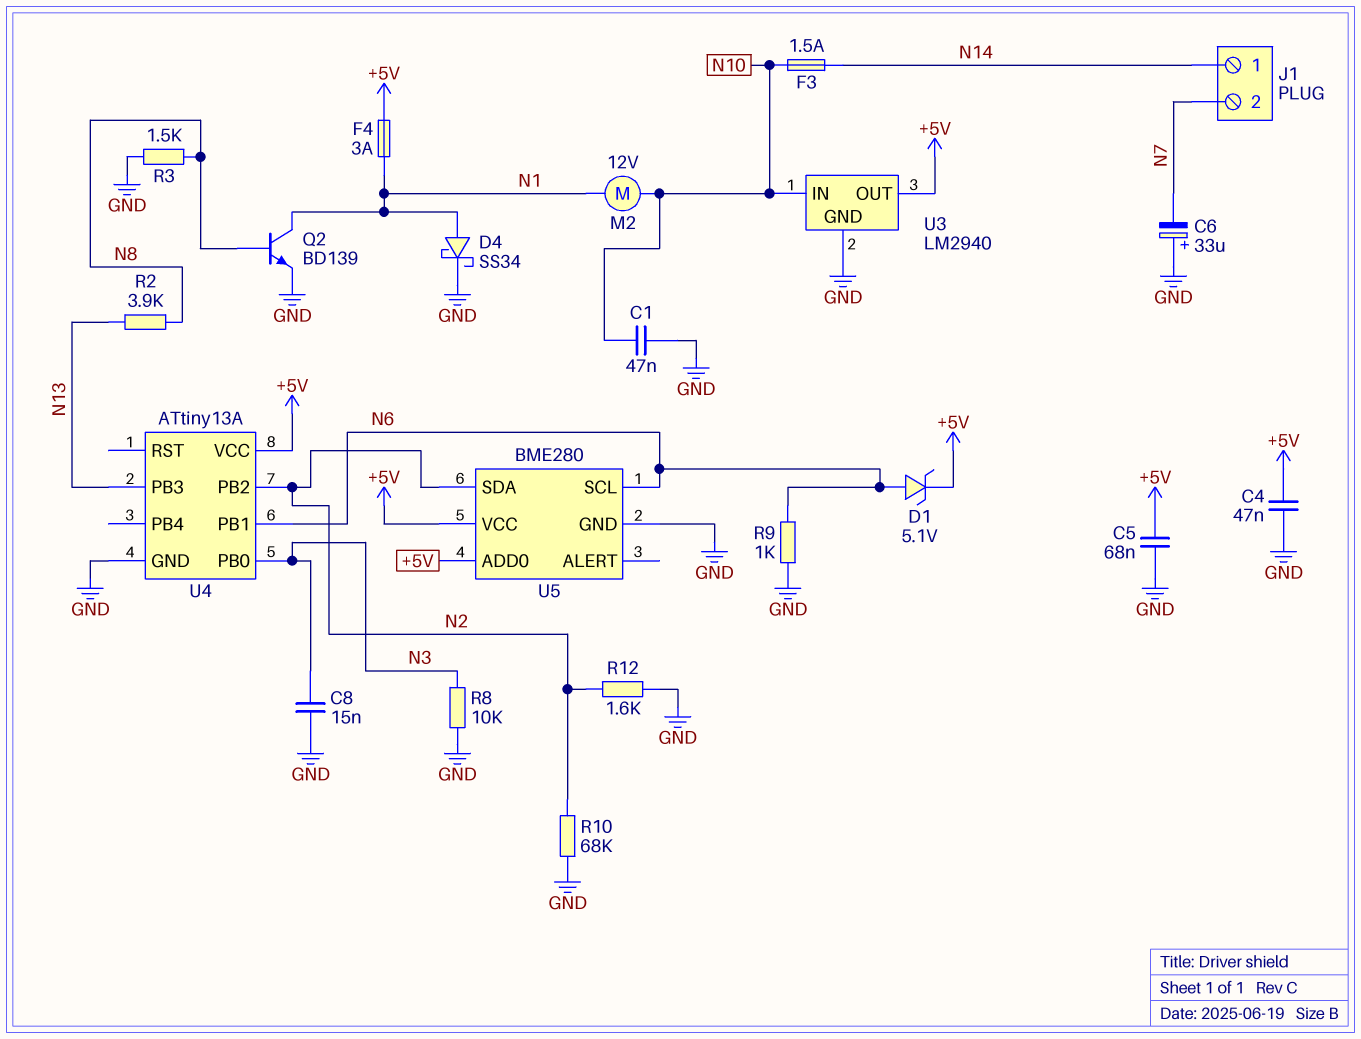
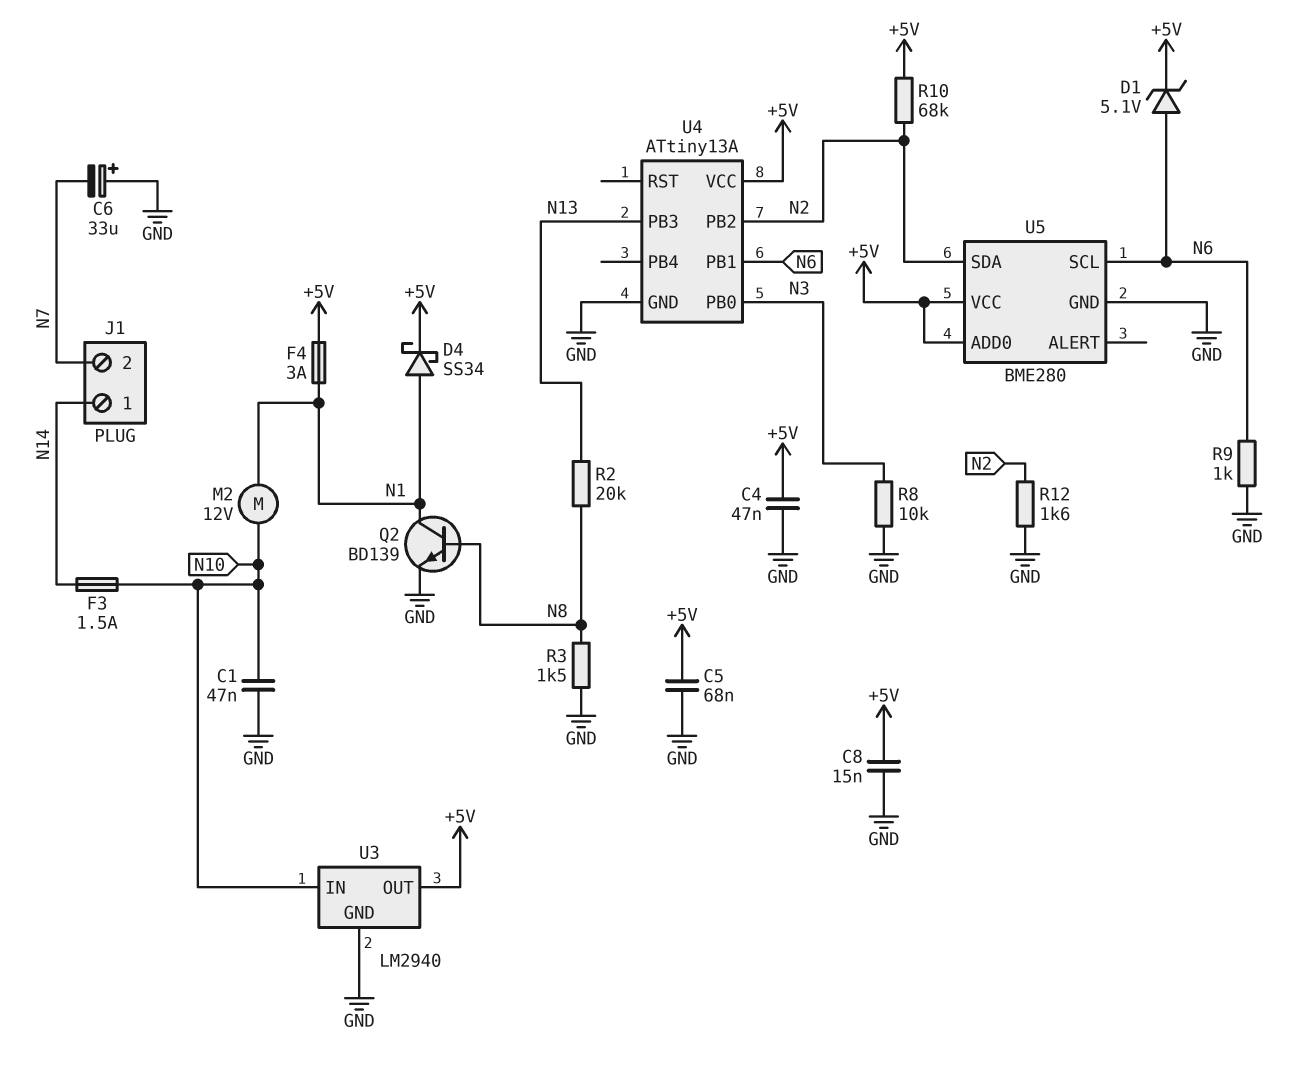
C8: 15nF (GND, N3) -> 15nF (+5V, GND)
D4: schottky SS34 (A N1, K GND) -> schottky SS34 (A N1, K +5V)
R2: 3.9k (N8, N13) -> 20k (N8, N13)
R10: 68k (GND, N2) -> 68k (+5V, N2)

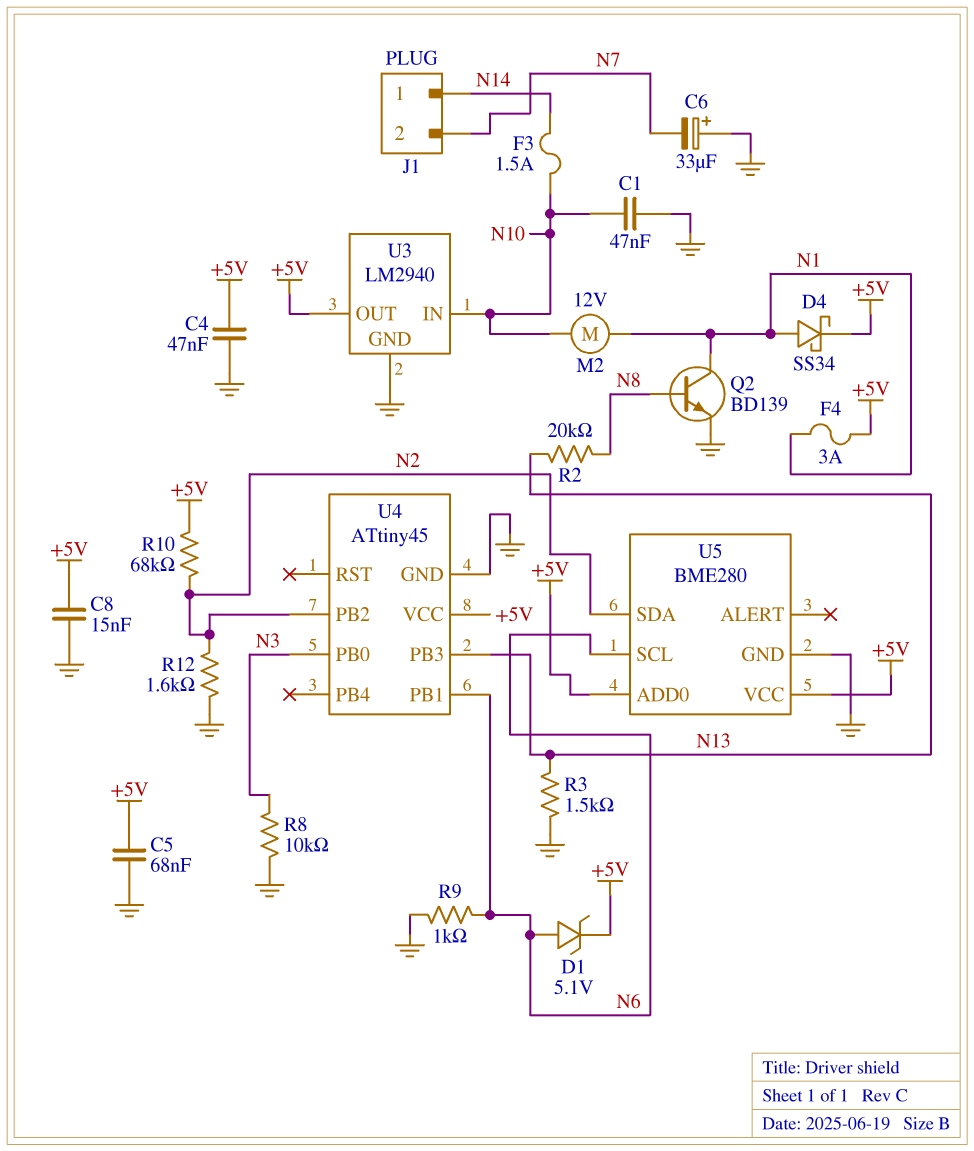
R3: 1.5k (GND, N8) -> 1.5k (GND, N13)
U4: ATtiny13A -> ATtiny45

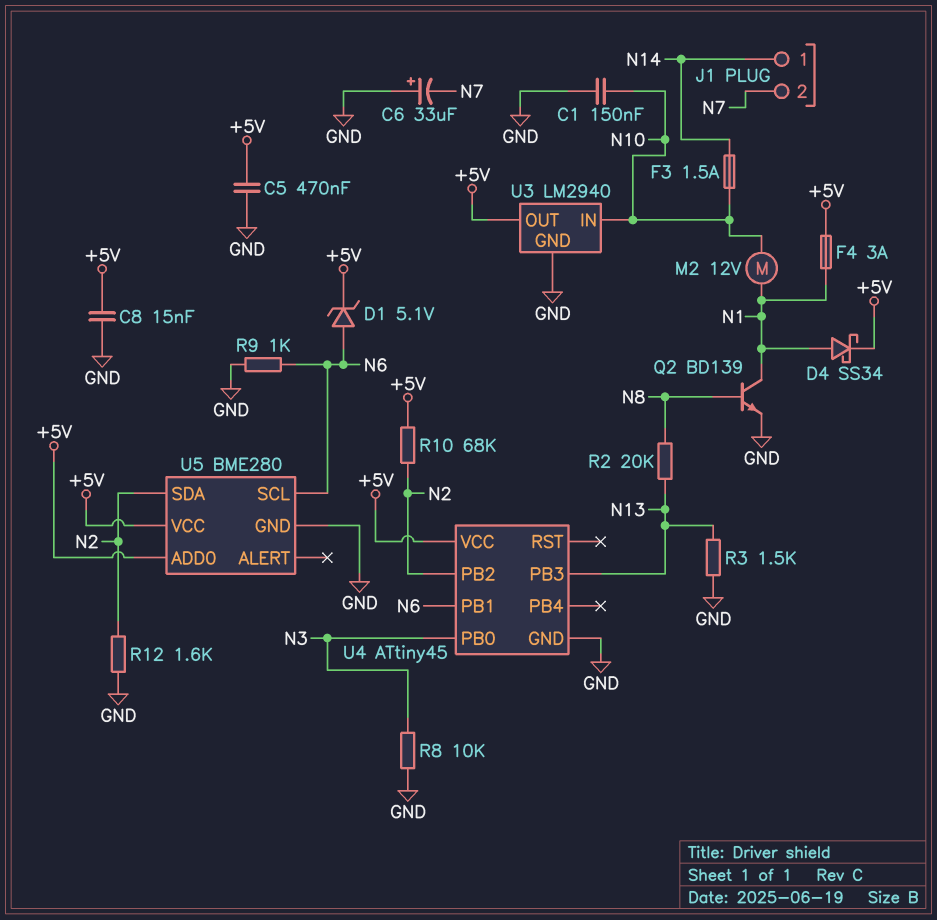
C1: 47nF (GND, N10) -> 150nF (GND, N10)
C4: 47nF (+5V, GND) -> none
C5: 68nF (+5V, GND) -> 470nF (+5V, GND)

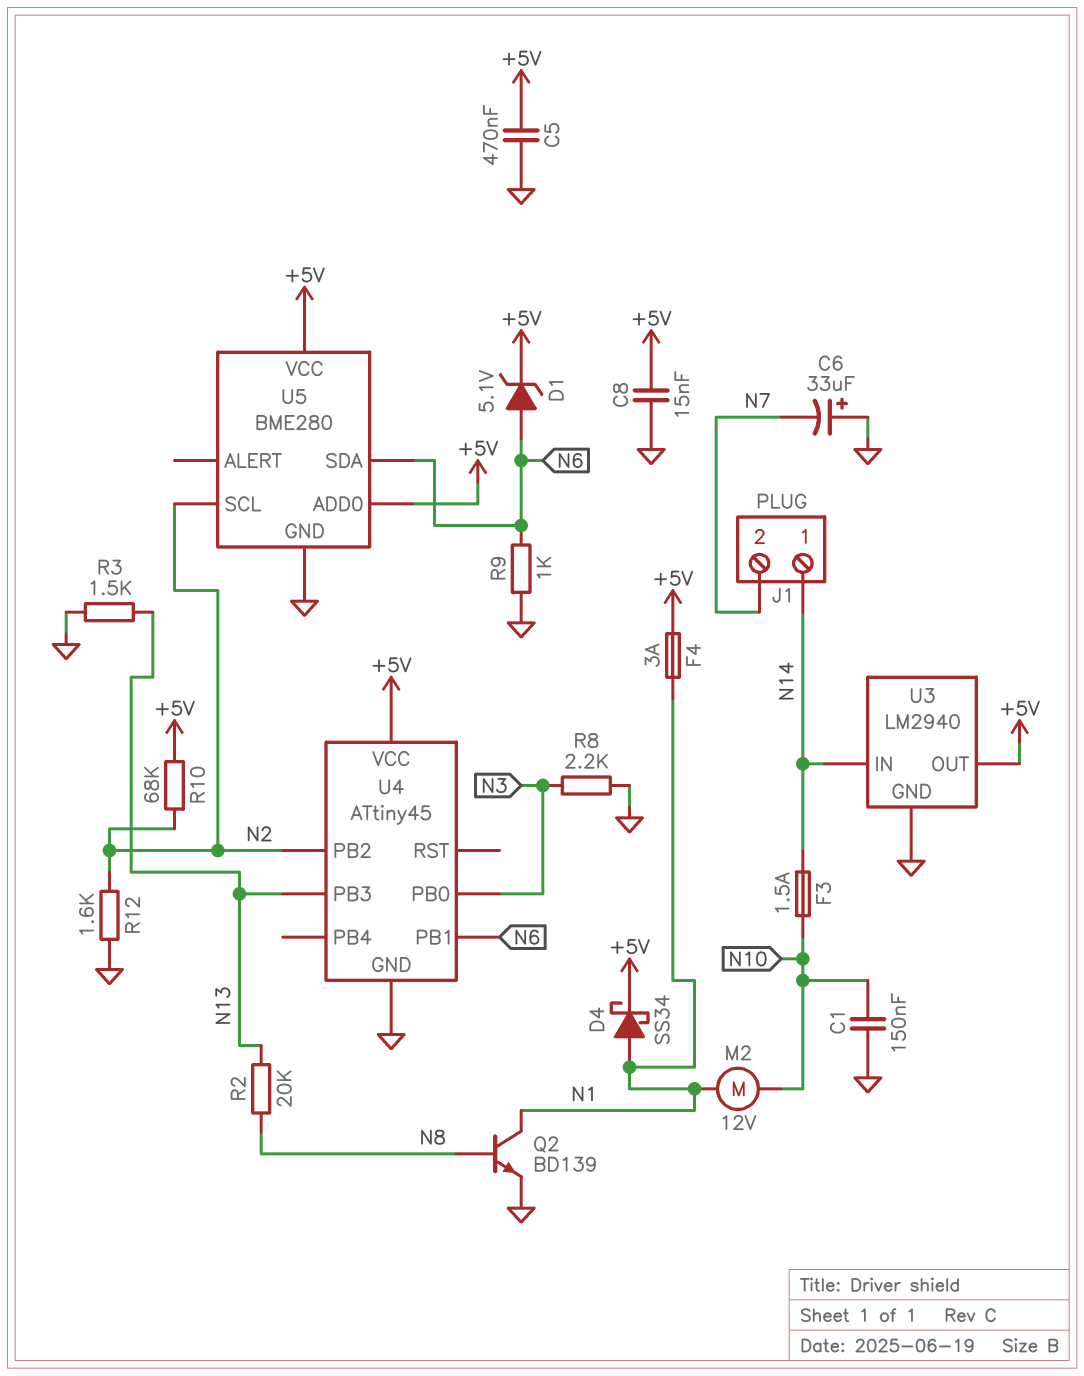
R8: 10k (GND, N3) -> 2.2k (GND, N3)
U3 pin IN: N10 -> N14
U5 pin SCL: N6 -> N2
U5 pin SDA: N2 -> N6

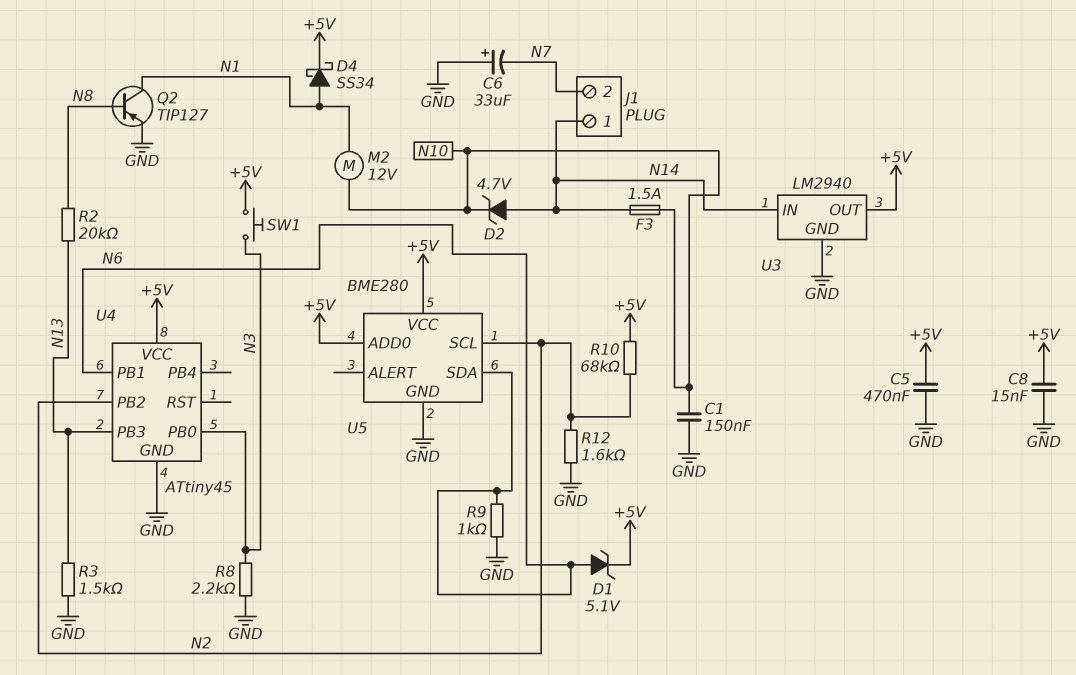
D2: none -> zener 4.7V (A N14, K N10)
F4: 3A (+5V, N1) -> none
Q2: NPN BD139 (B N8, C N1, E GND) -> PNP TIP127 (B N8, C N1, E GND)
SW1: none -> button (+5V, N3)

